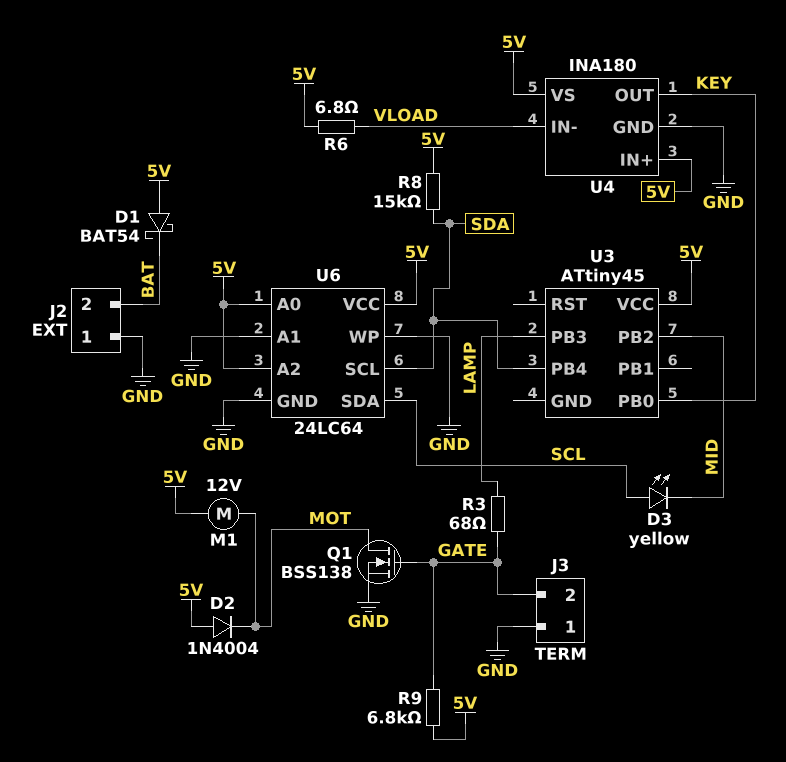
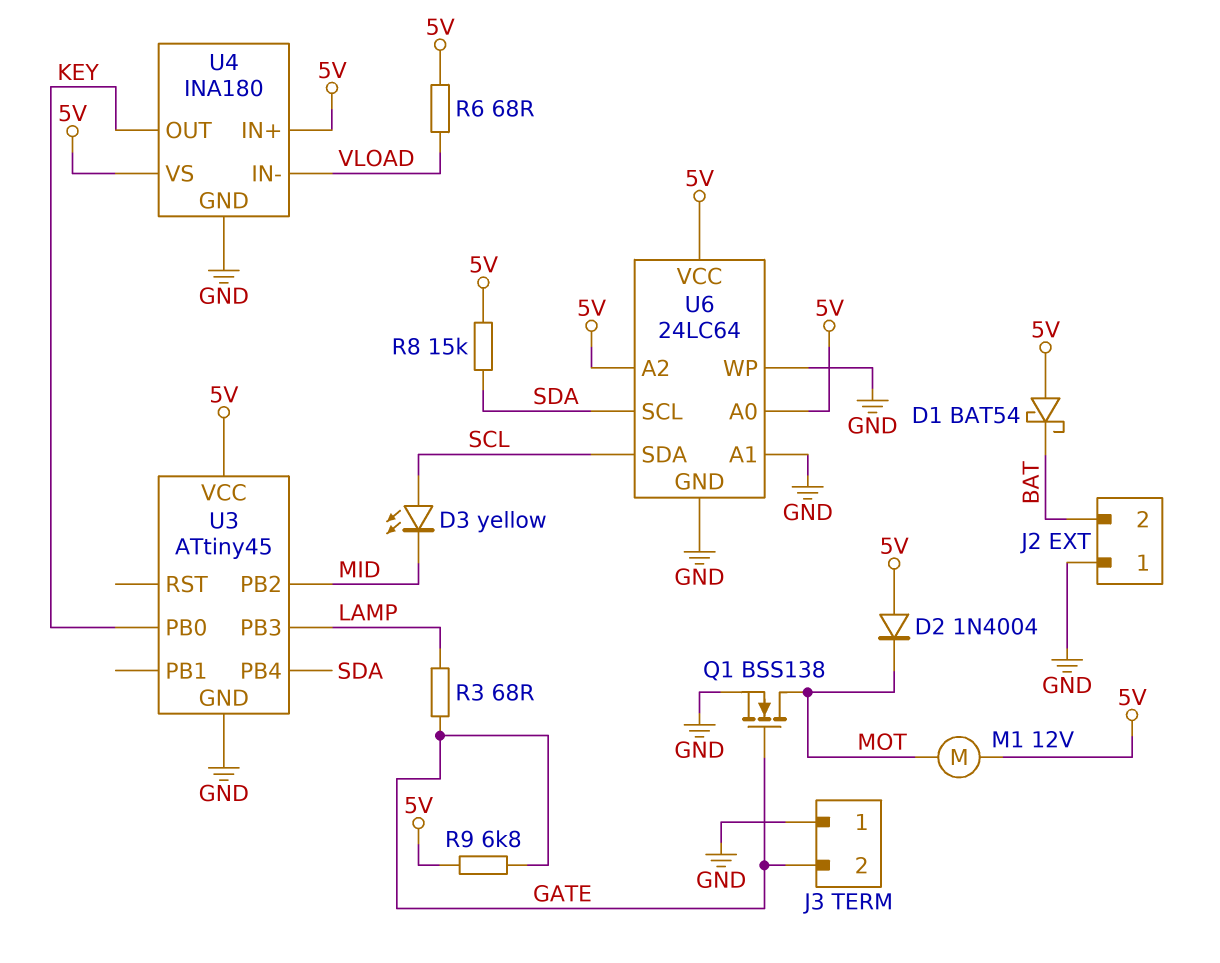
R6: 6.8 (5V, VLOAD) -> 68 (5V, VLOAD)
U3 pin GND: none -> GND

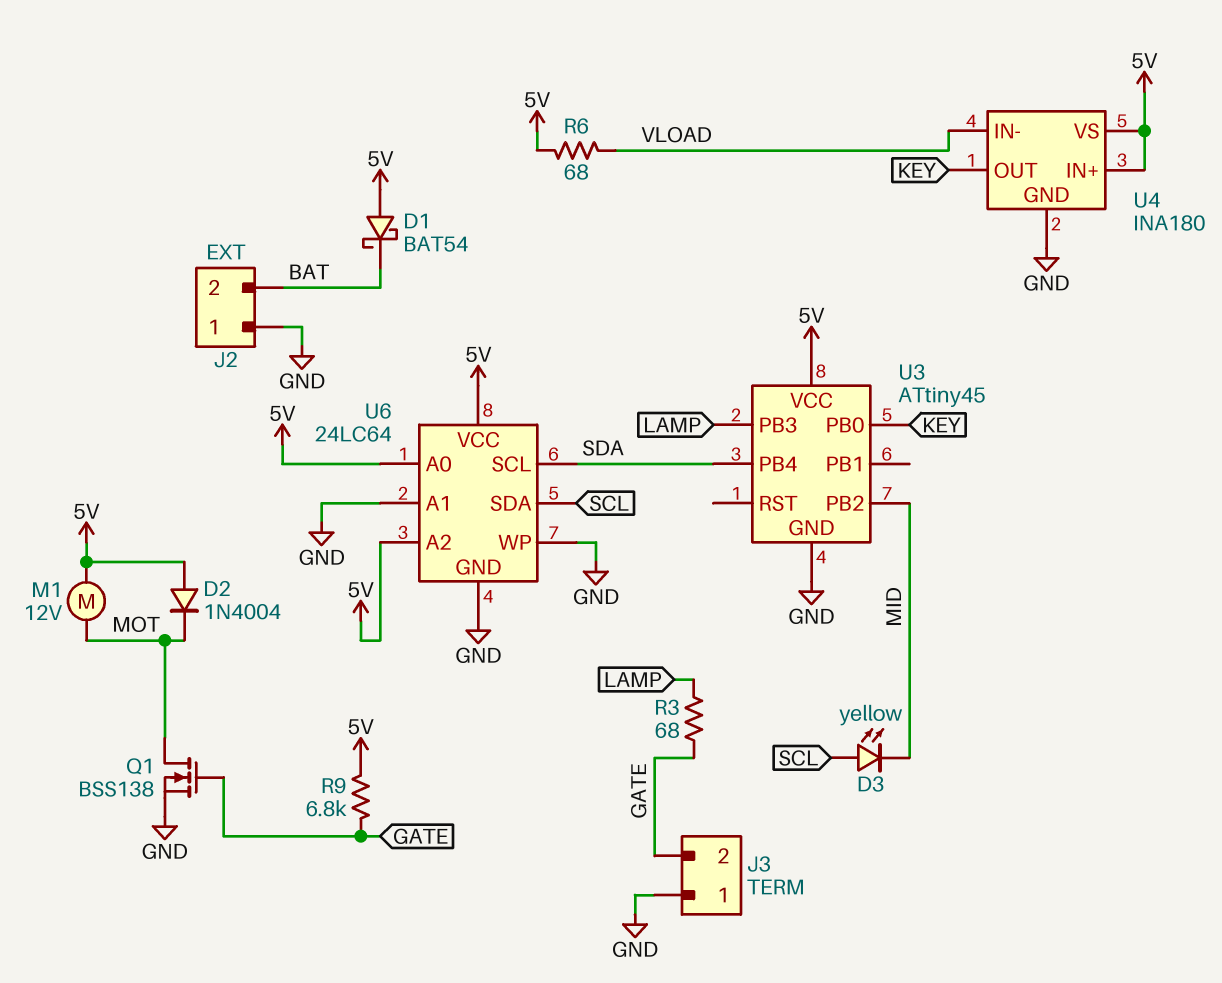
R8: 15k (5V, SDA) -> none

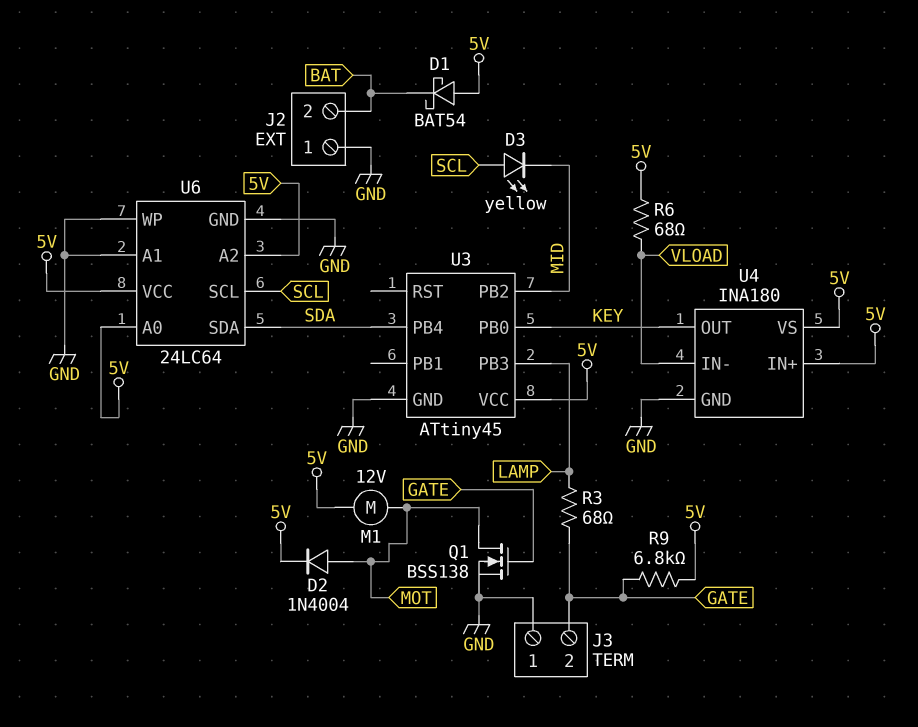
D2: diode 1N4004 (A 5V, K MOT) -> diode 1N4004 (A MOT, K 5V)
U6 pin SCL: SDA -> SCL
U6 pin SDA: SCL -> SDA

